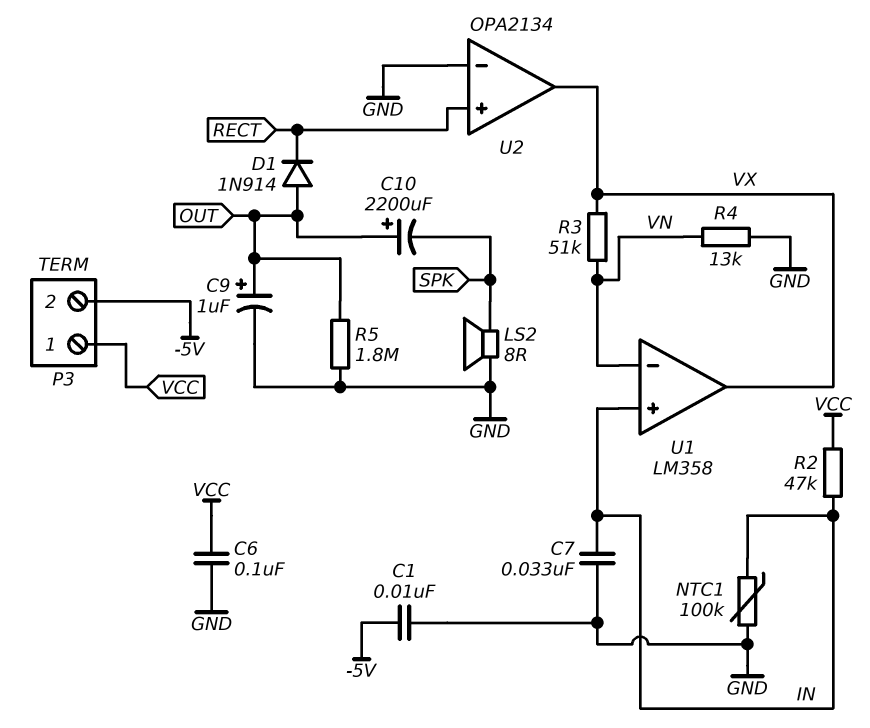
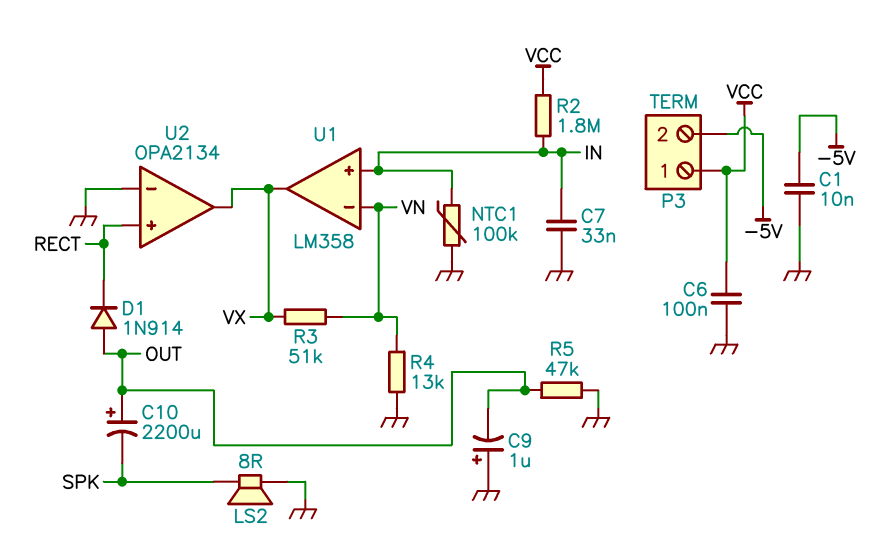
C9: 1uF (plus OUT, minus GND) -> 1uF (plus GND, minus OUT)
R2: 47k (IN, VCC) -> 1.8M (IN, VCC)
R5: 1.8M (GND, OUT) -> 47k (GND, OUT)

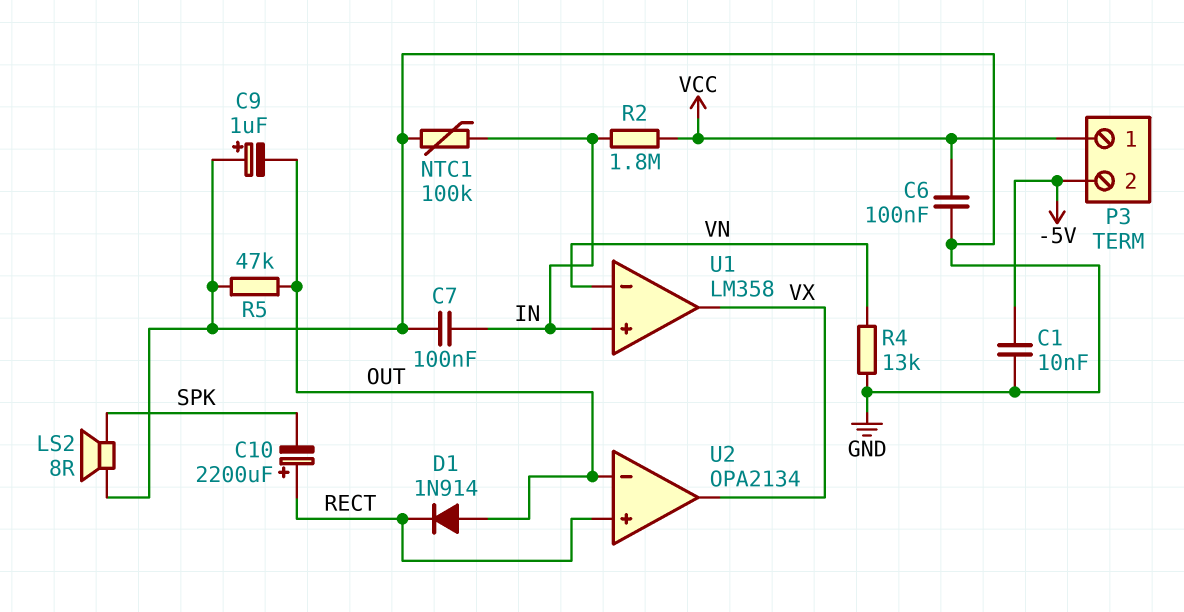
C7: 33nF (GND, IN) -> 100nF (GND, IN)
C10: 2200uF (plus OUT, minus SPK) -> 2200uF (plus RECT, minus SPK)
R3: 51k (VN, VX) -> none
U2 pin in-: GND -> OUT

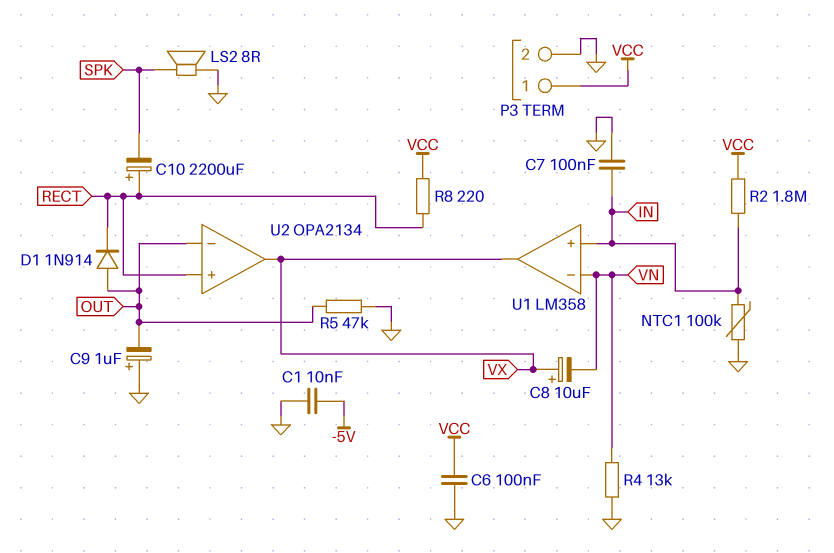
C8: none -> 10uF (plus VX, minus VN)
P3 pin 2: -5V -> GND
R8: none -> 220 (RECT, VCC)

